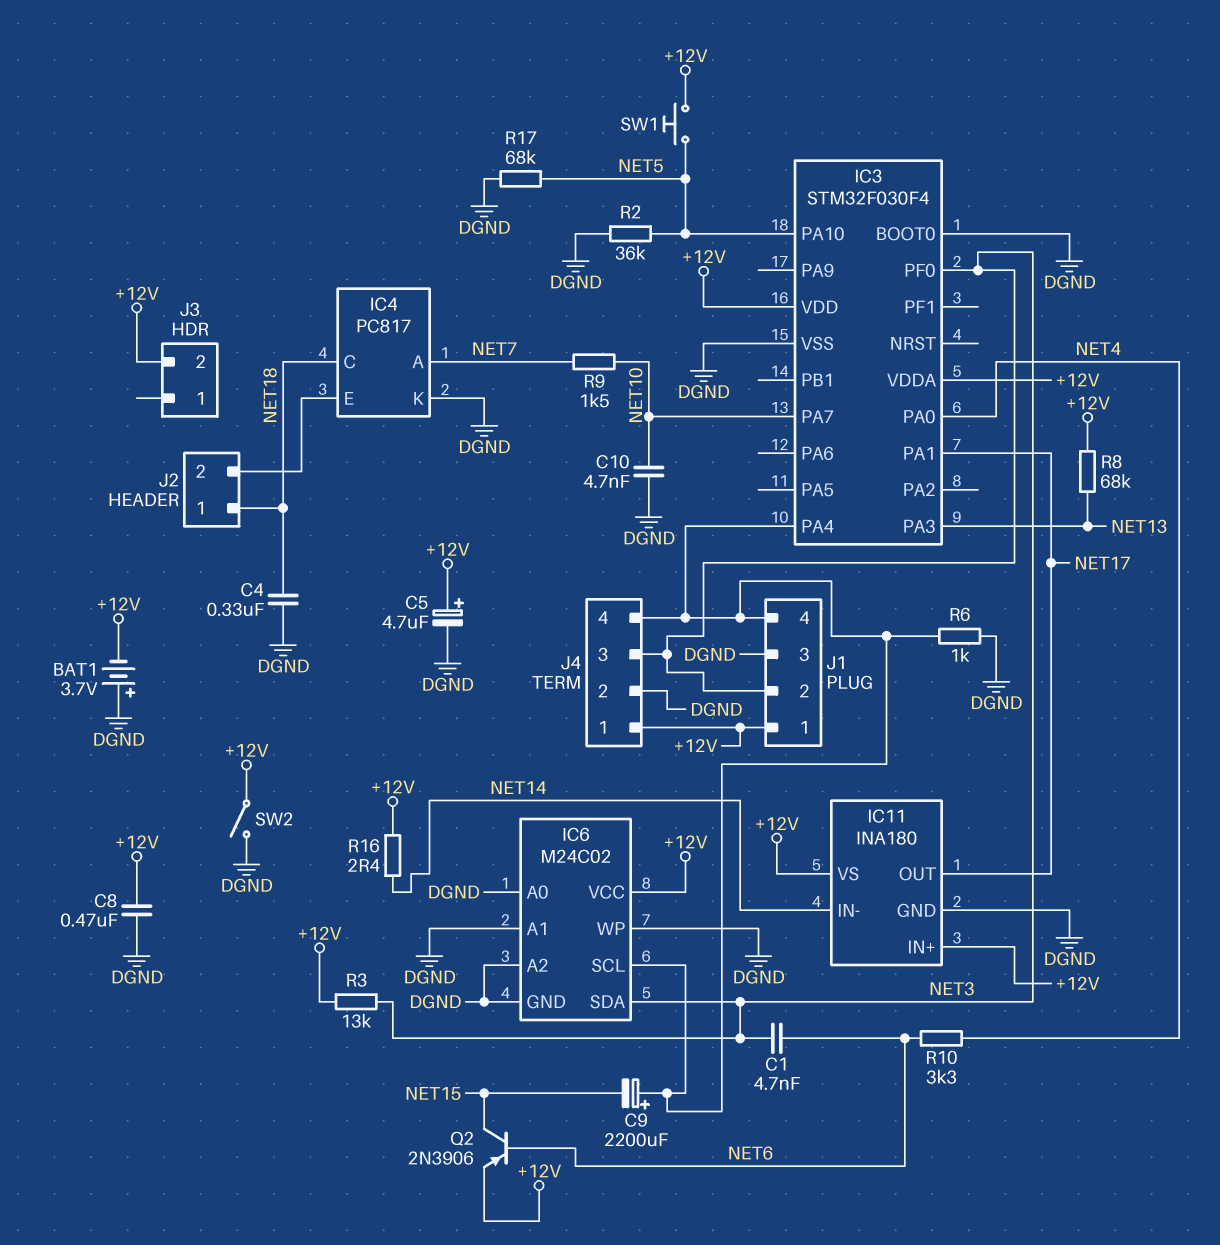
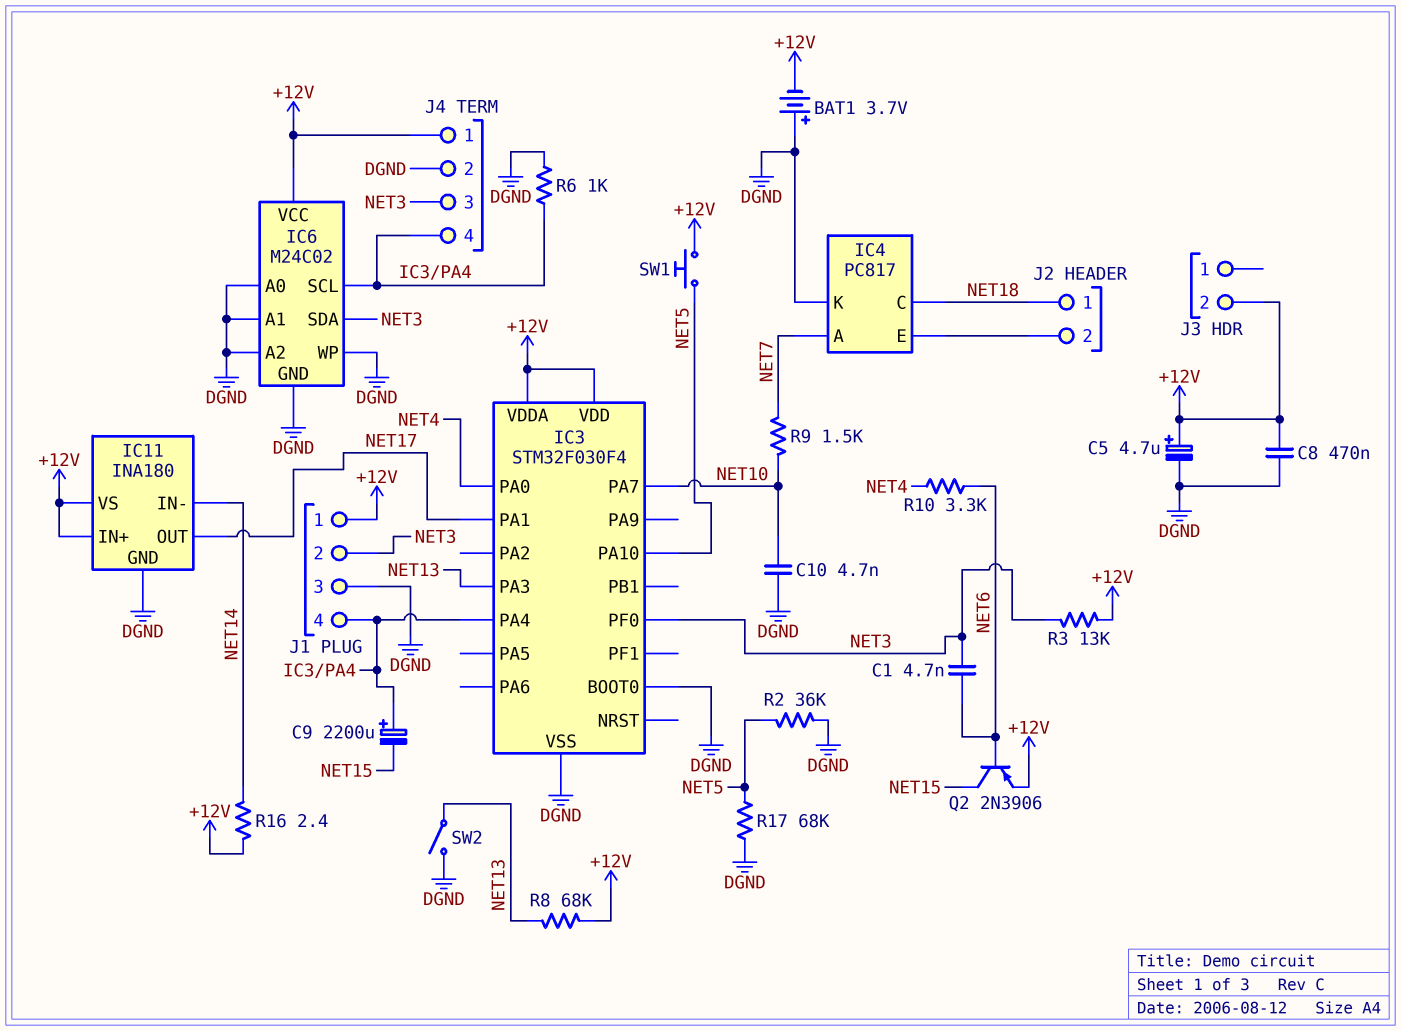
C4: 330nF (DGND, NET18) -> none
SW2: switch (+12V, DGND) -> switch (DGND, NET13)

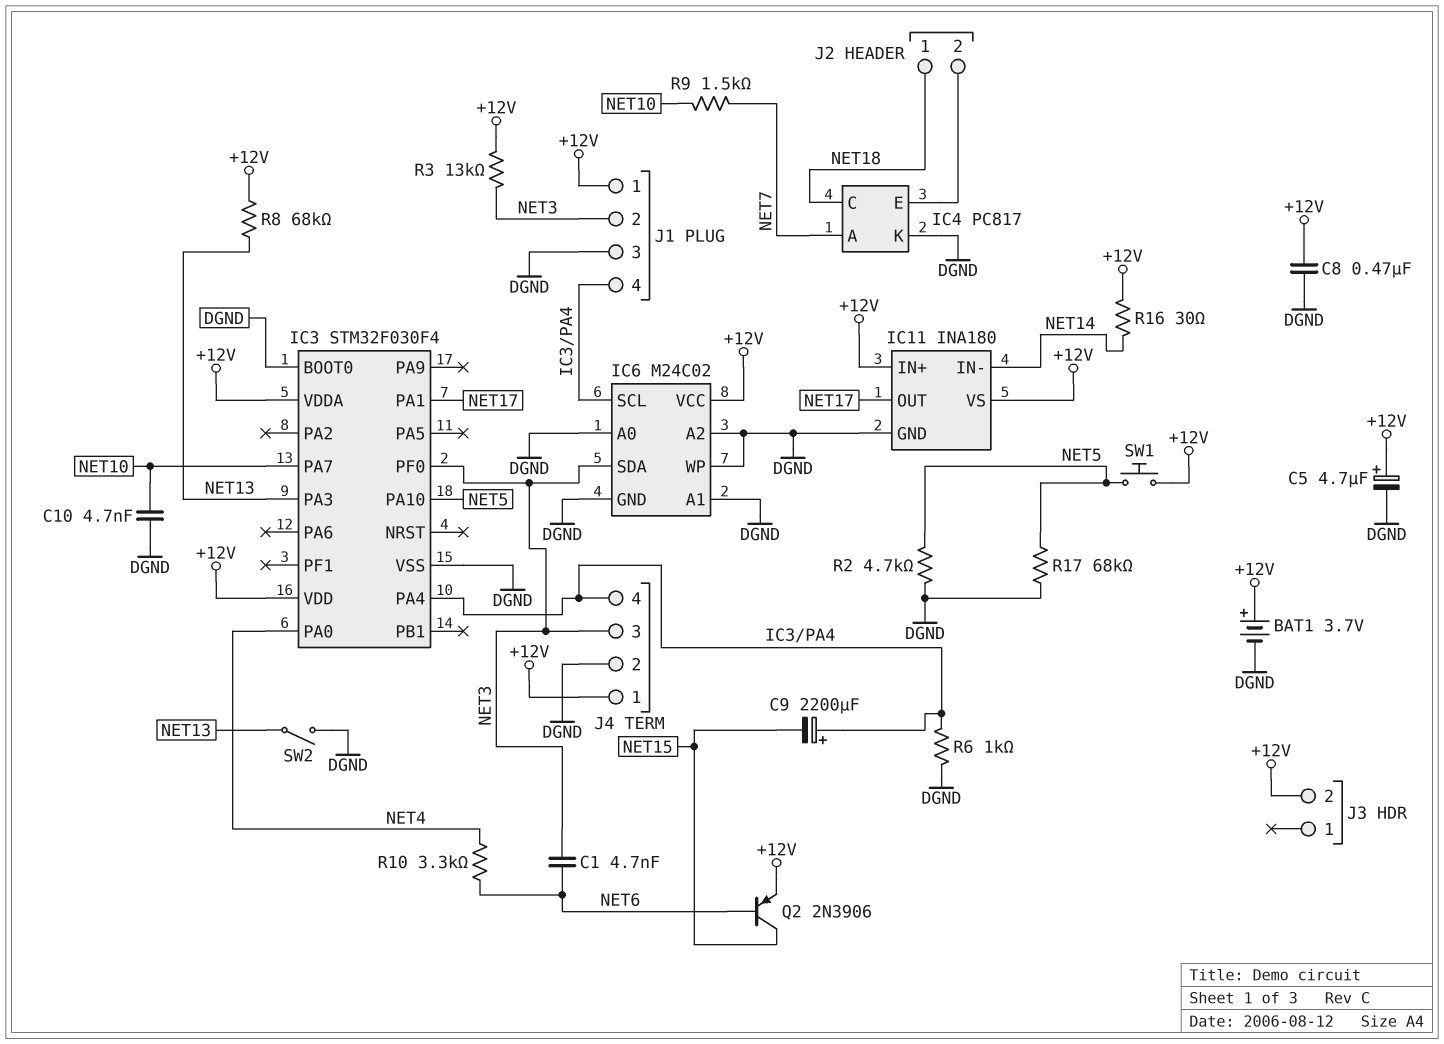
BAT1: 3.7V (plus DGND, minus +12V) -> 3.7V (plus +12V, minus DGND)
R2: 36k (DGND, NET5) -> 4.7k (DGND, NET5)
R16: 2.4 (+12V, NET14) -> 30 (+12V, NET14)

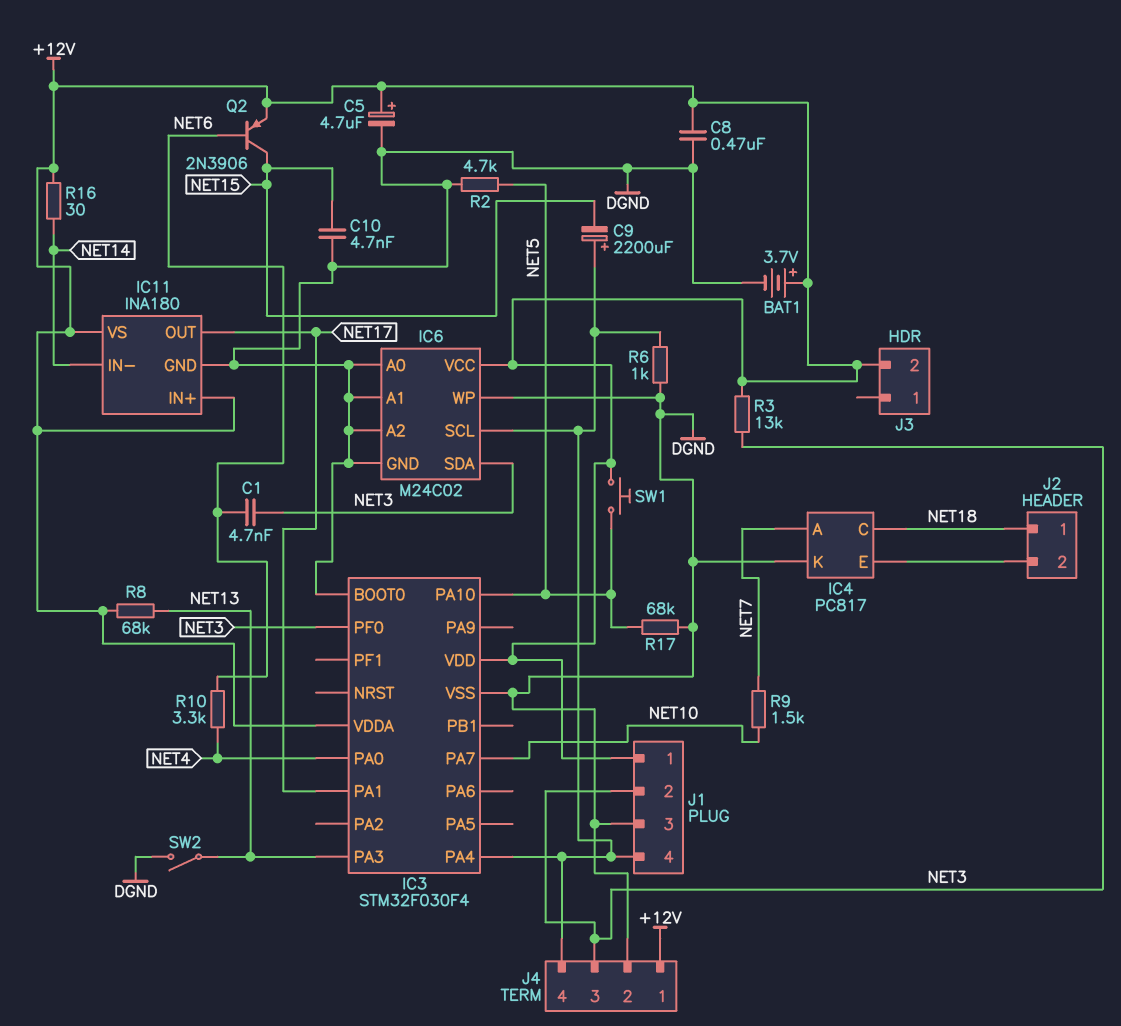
C10: 4.7nF (DGND, NET10) -> 4.7nF (DGND, NET15)

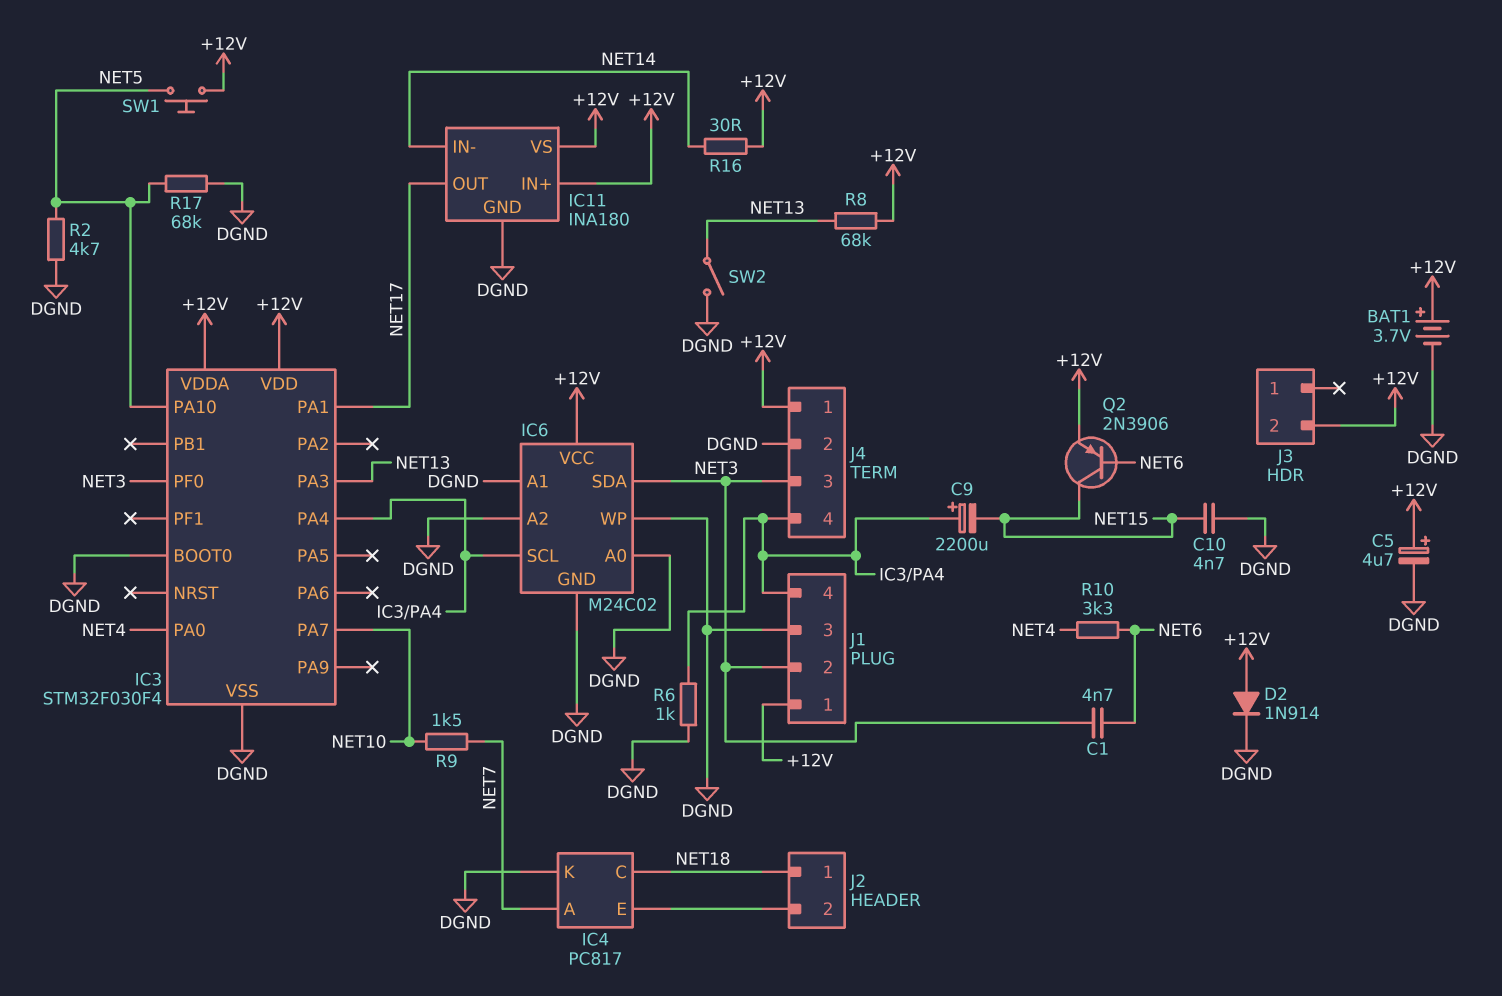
C8: 470nF (+12V, DGND) -> none
D2: none -> diode 1N914 (A +12V, K DGND)
R3: 13k (+12V, NET3) -> none

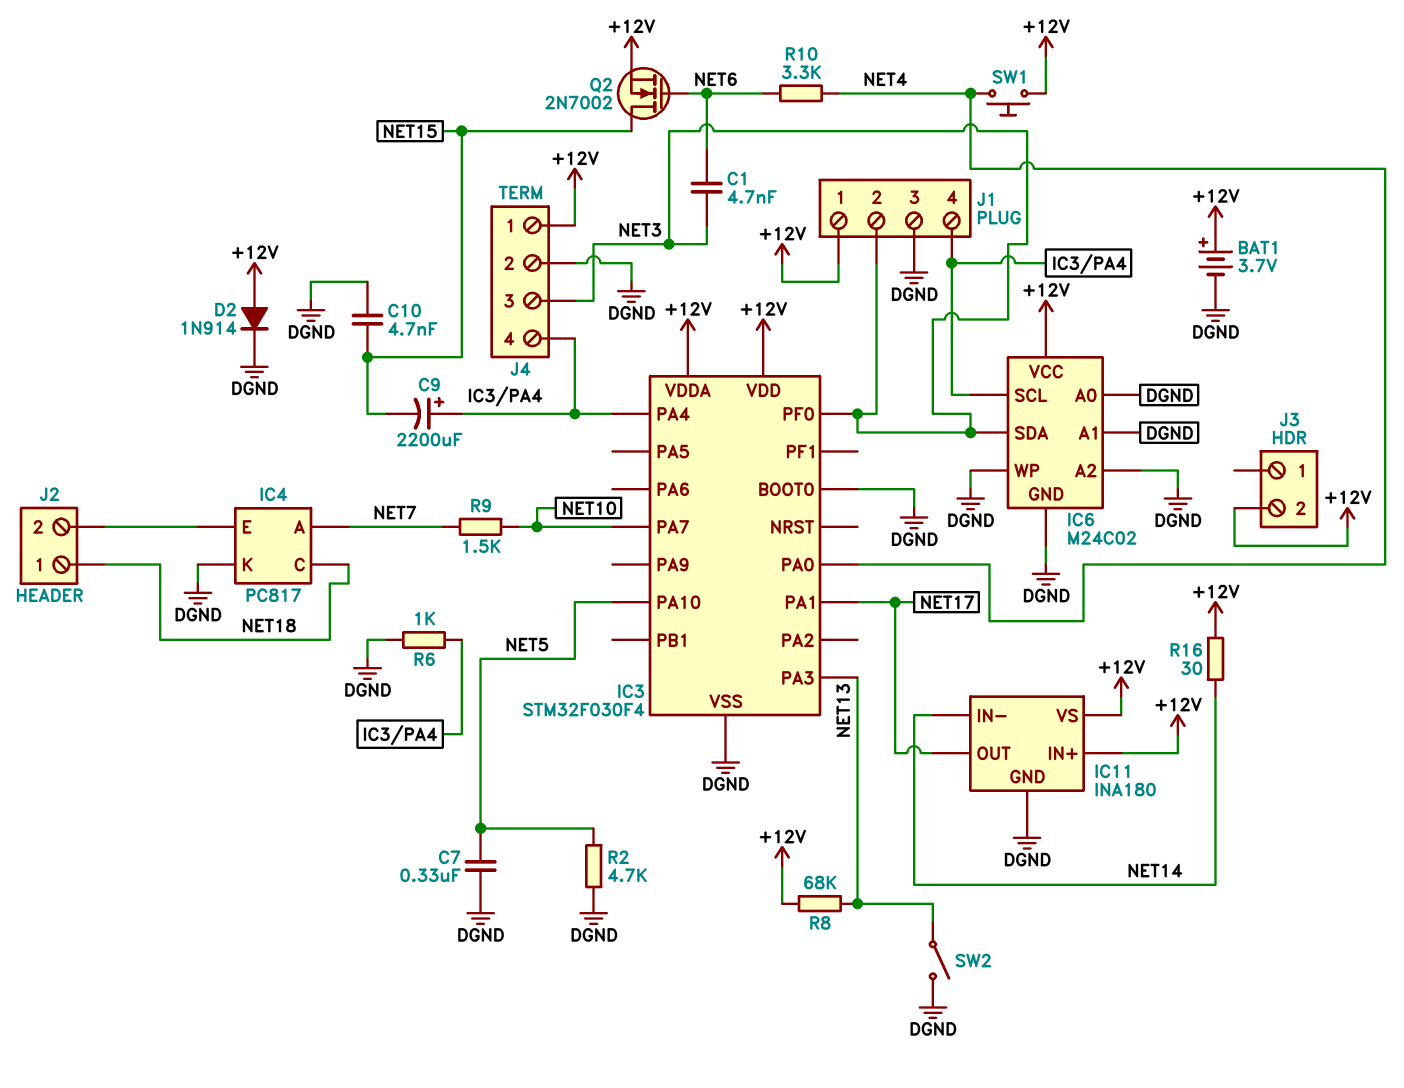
C5: 4.7uF (plus +12V, minus DGND) -> none
C7: none -> 330nF (DGND, NET5)
Q2: PNP 2N3906 (B NET6, C NET15, E +12V) -> NMOS 2N7002 (G NET6, D NET15, S +12V)
R17: 68k (DGND, NET5) -> none
SW1: button (+12V, NET5) -> button (+12V, NET4)

